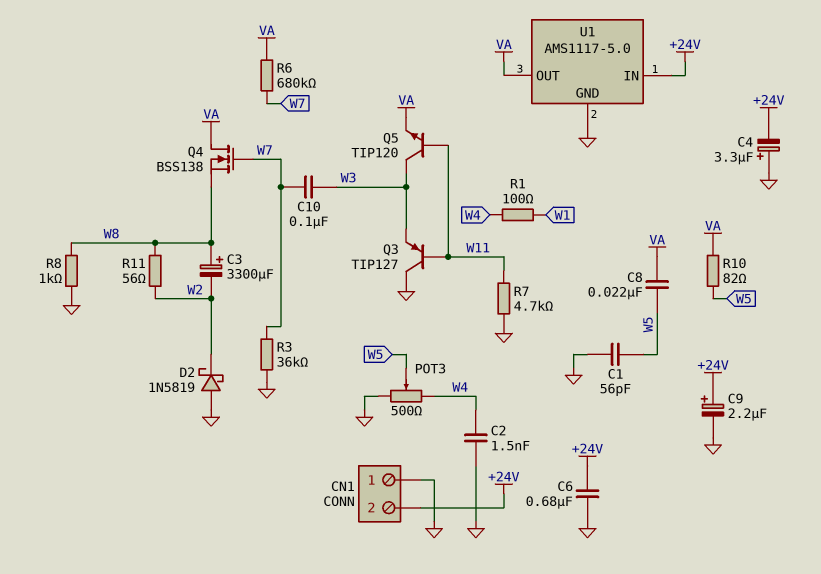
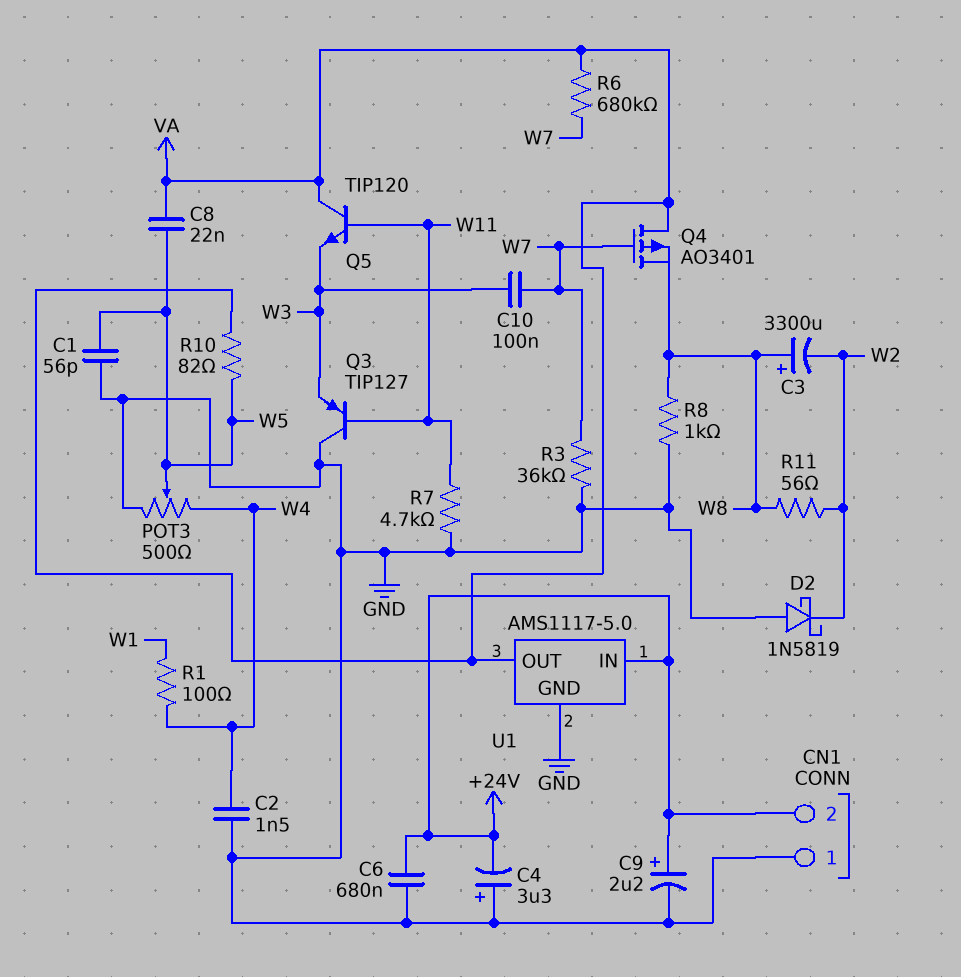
Q4: NMOS BSS138 (G W7, D VA, S W8) -> PMOS AO3401 (G W7, D VA, S W8)
Q5: NPN TIP120 (B W11, C W3, E VA) -> NPN TIP120 (B W11, C VA, E W3)

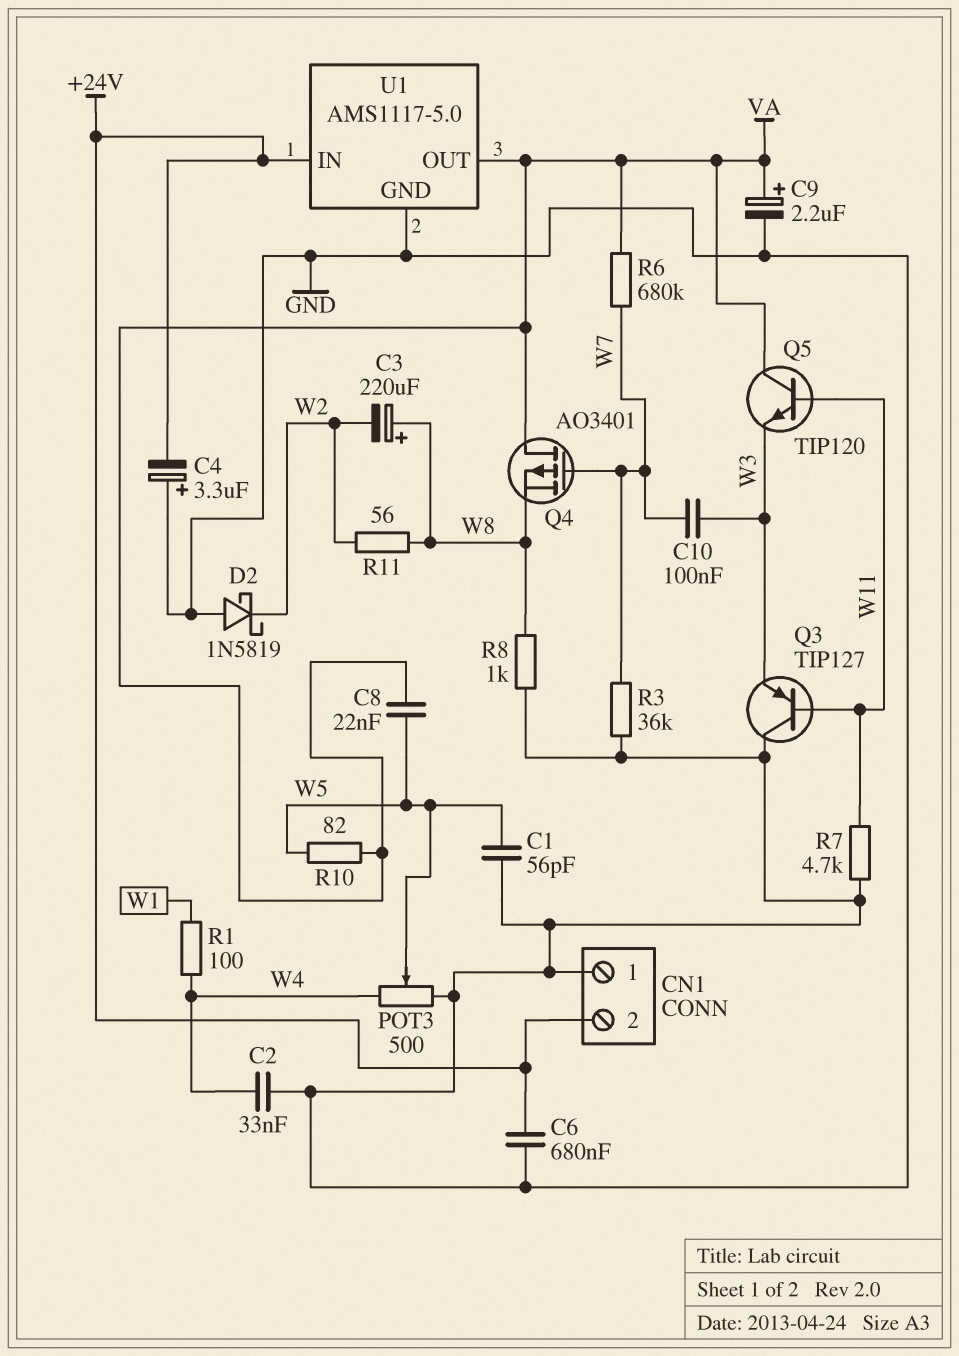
C2: 1.5nF (GND, W4) -> 33nF (GND, W4)
C3: 3300uF (plus W8, minus W2) -> 220uF (plus W8, minus W2)
C9: 2.2uF (plus +24V, minus GND) -> 2.2uF (plus VA, minus GND)

